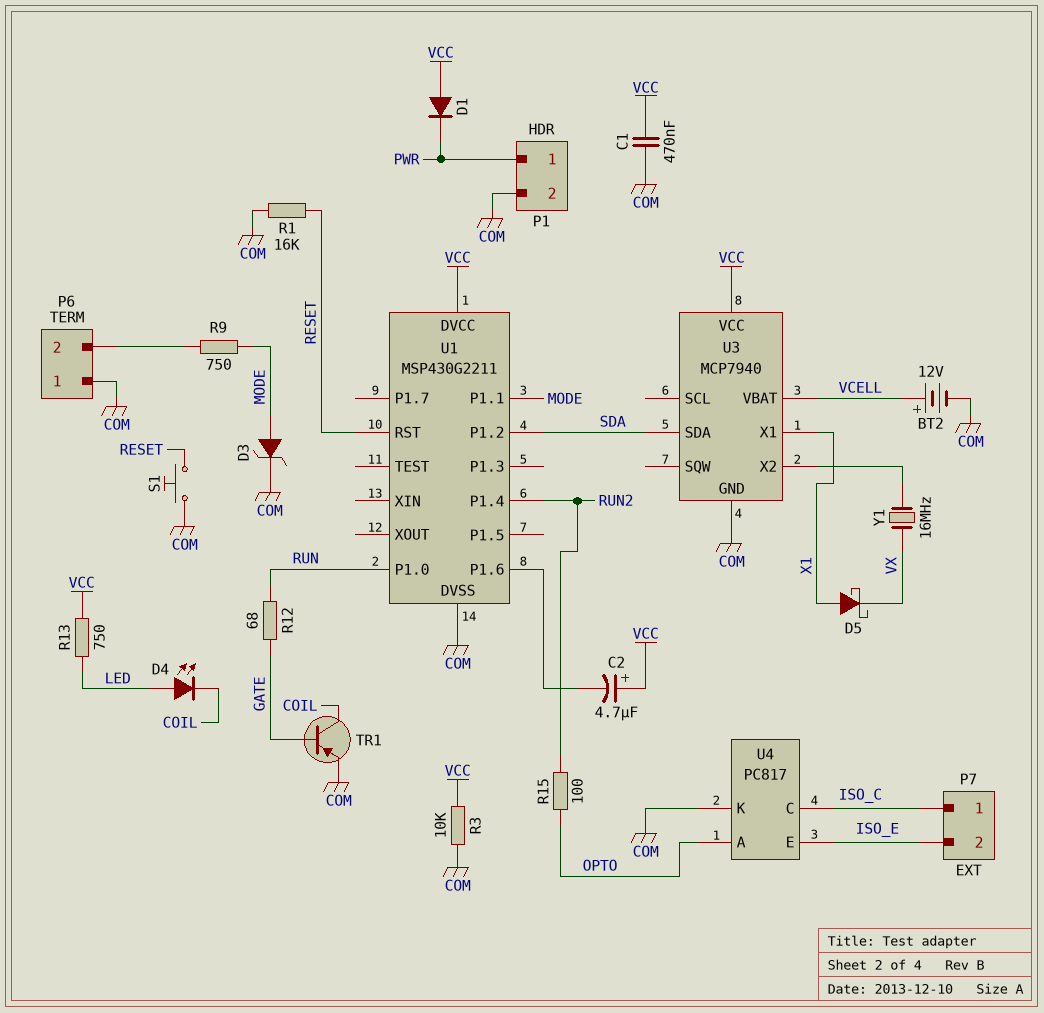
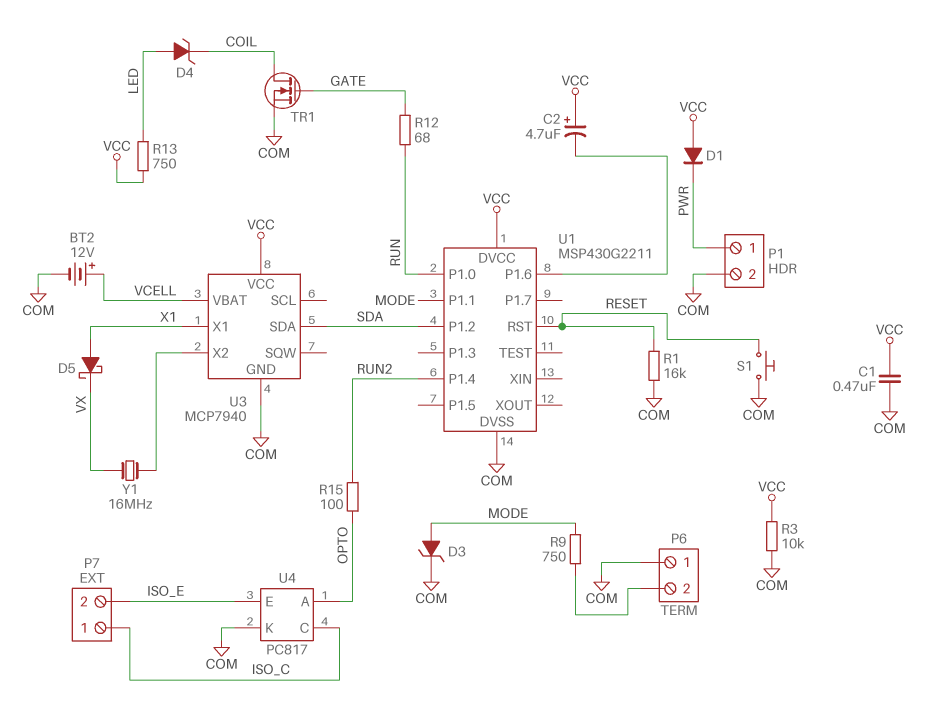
D4: LED (A LED, K COIL) -> zener (A LED, K COIL)
TR1: PNP (B GATE, C COIL, E COM) -> NMOS (G GATE, D COIL, S COM)

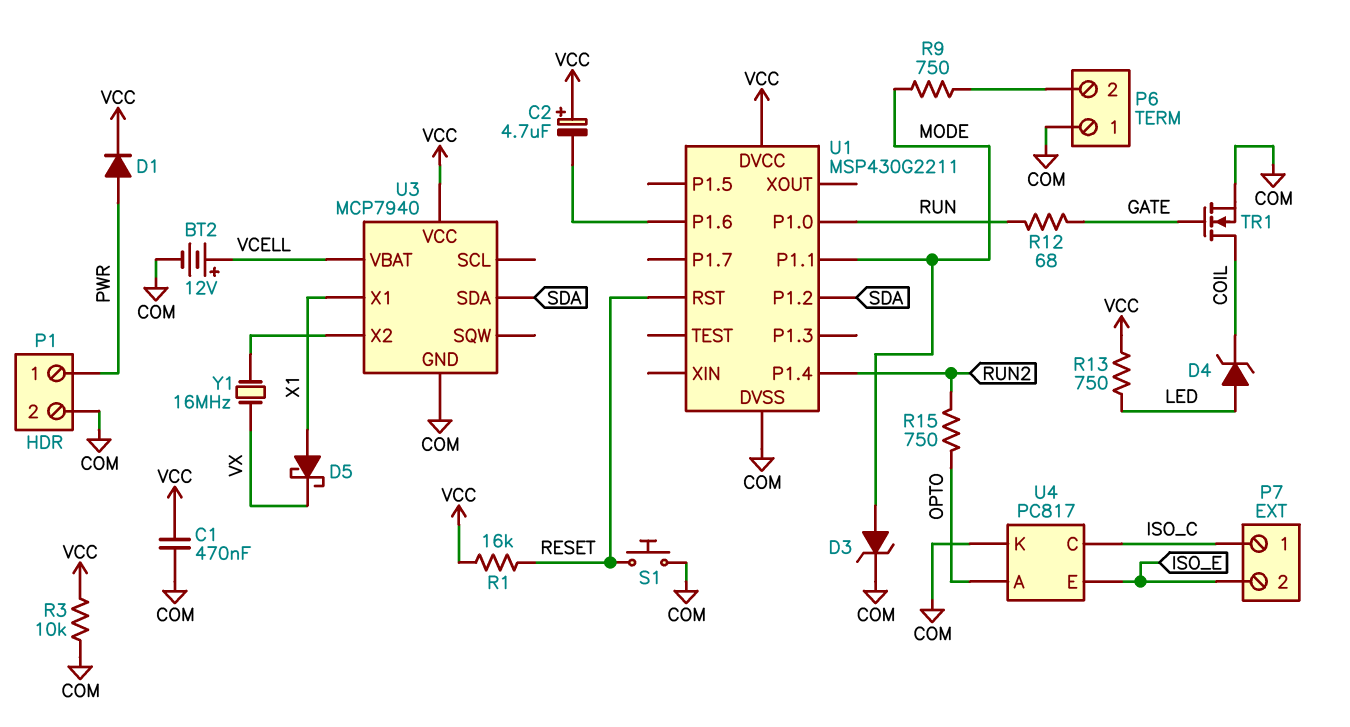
D1: diode (A VCC, K PWR) -> diode (A PWR, K VCC)
R1: 16k (COM, RESET) -> 16k (RESET, VCC)
R15: 100 (OPTO, RUN2) -> 750 (OPTO, RUN2)

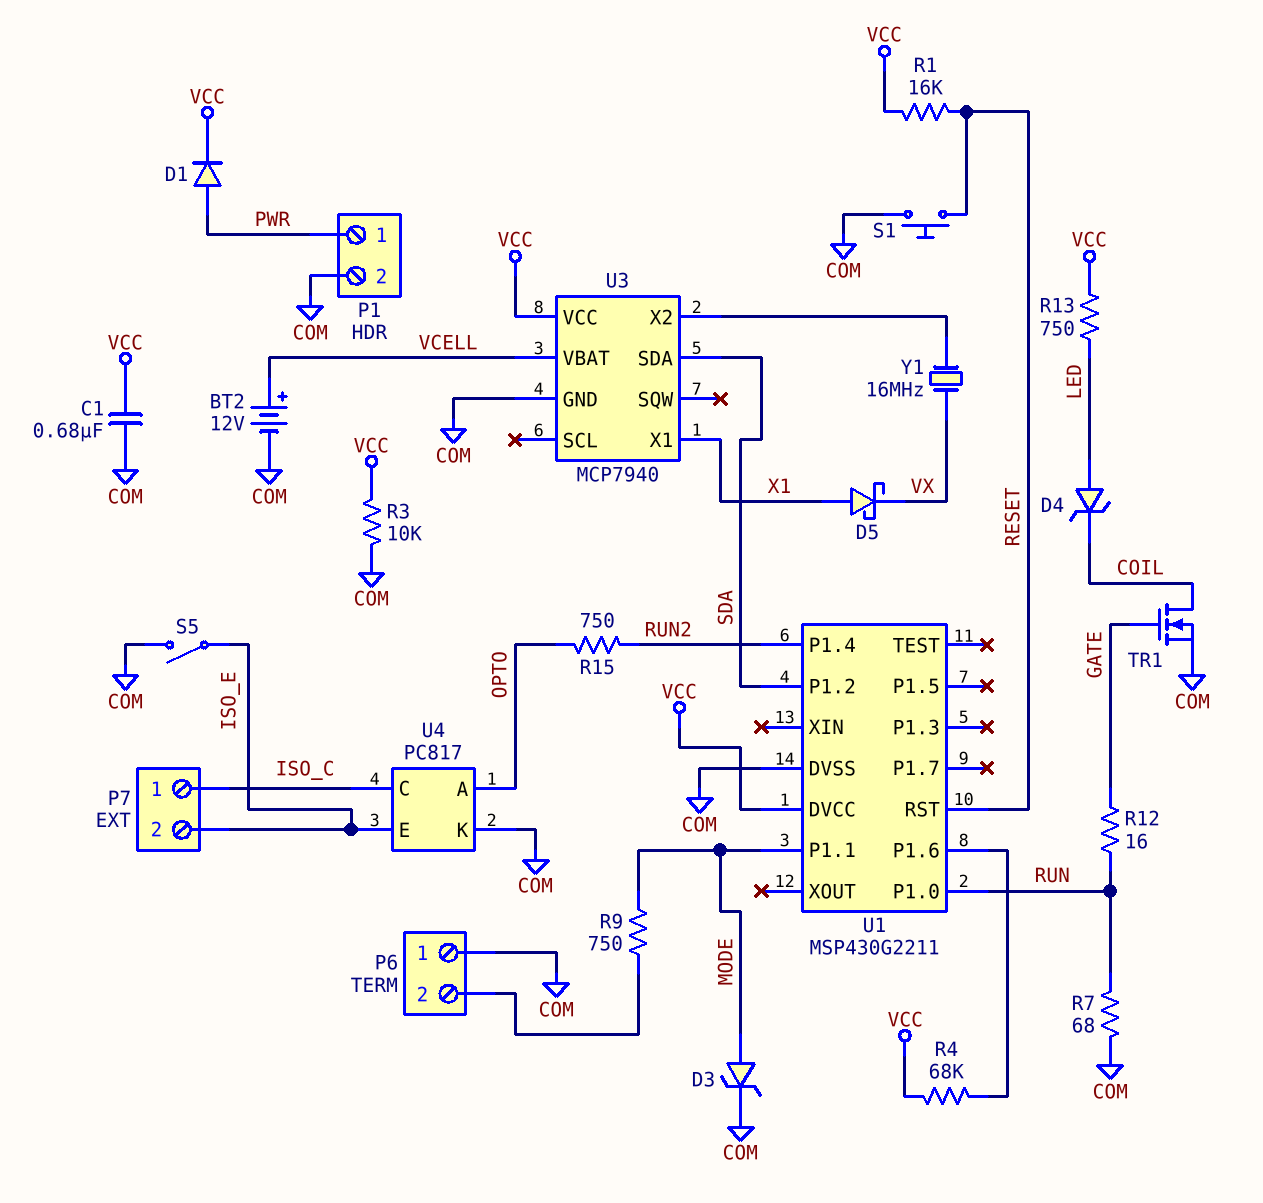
C1: 470nF (COM, VCC) -> 680nF (COM, VCC)
C2: 4.7uF (plus VCC, minus U1/P1.6) -> none
R4: none -> 68k (U1/P1.6, VCC)
R7: none -> 68 (COM, RUN)
R12: 68 (GATE, RUN) -> 16 (GATE, RUN)
S5: none -> switch (COM, ISO_E)

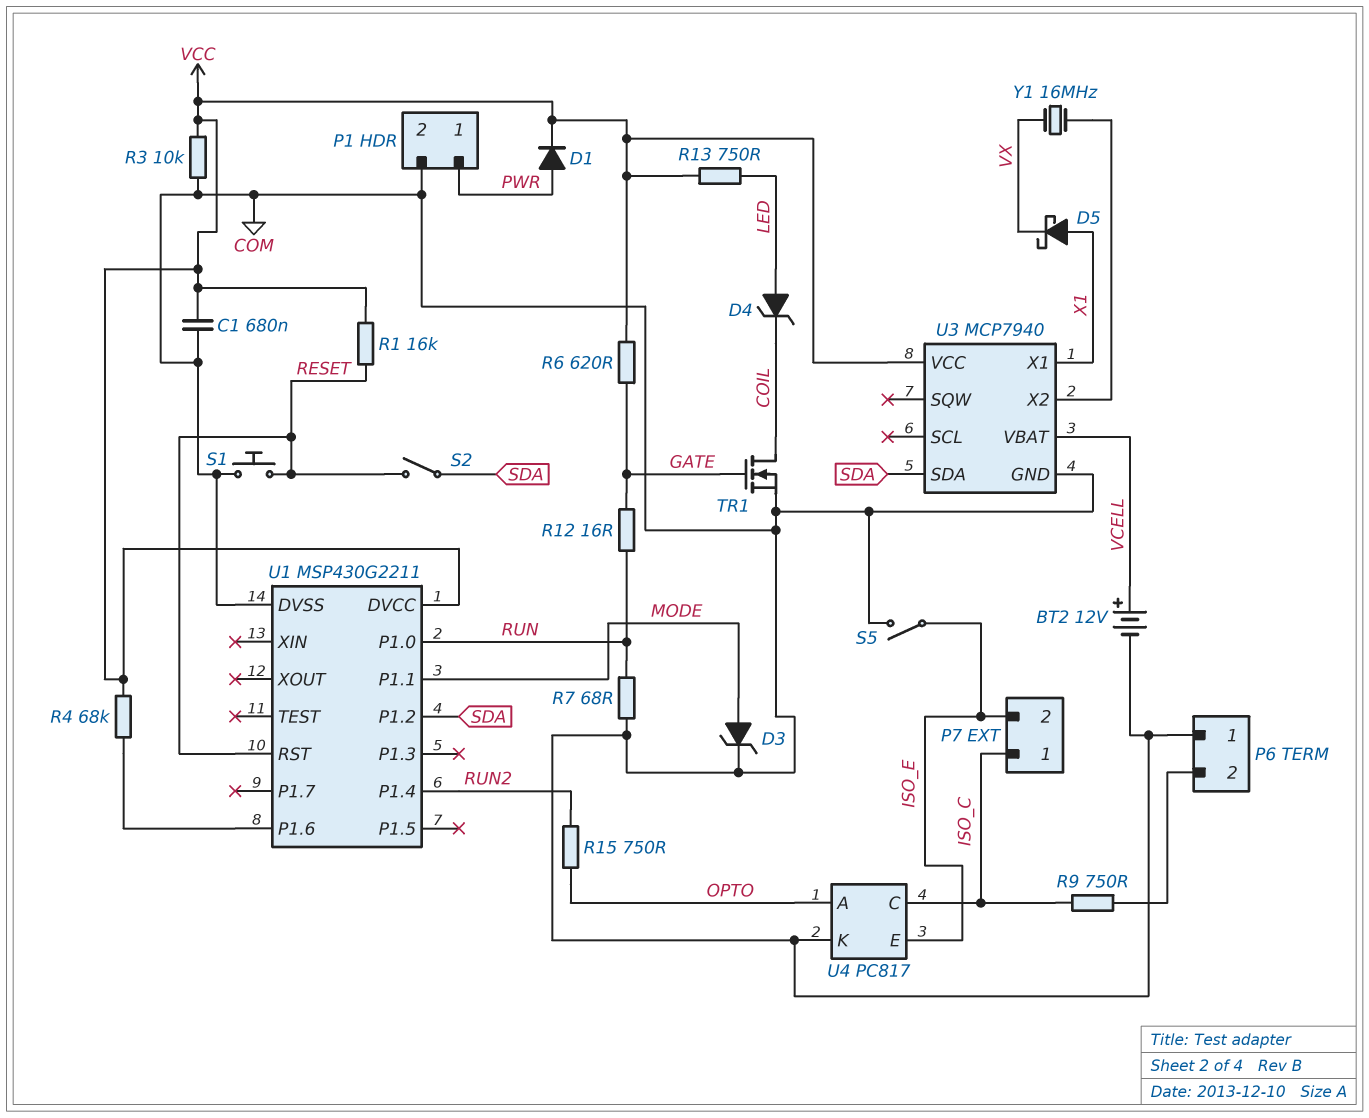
R6: none -> 620 (GATE, VCC)
R9: 750 (MODE, P6/2) -> 750 (ISO_C, P6/2)
S2: none -> switch (RESET, SDA)

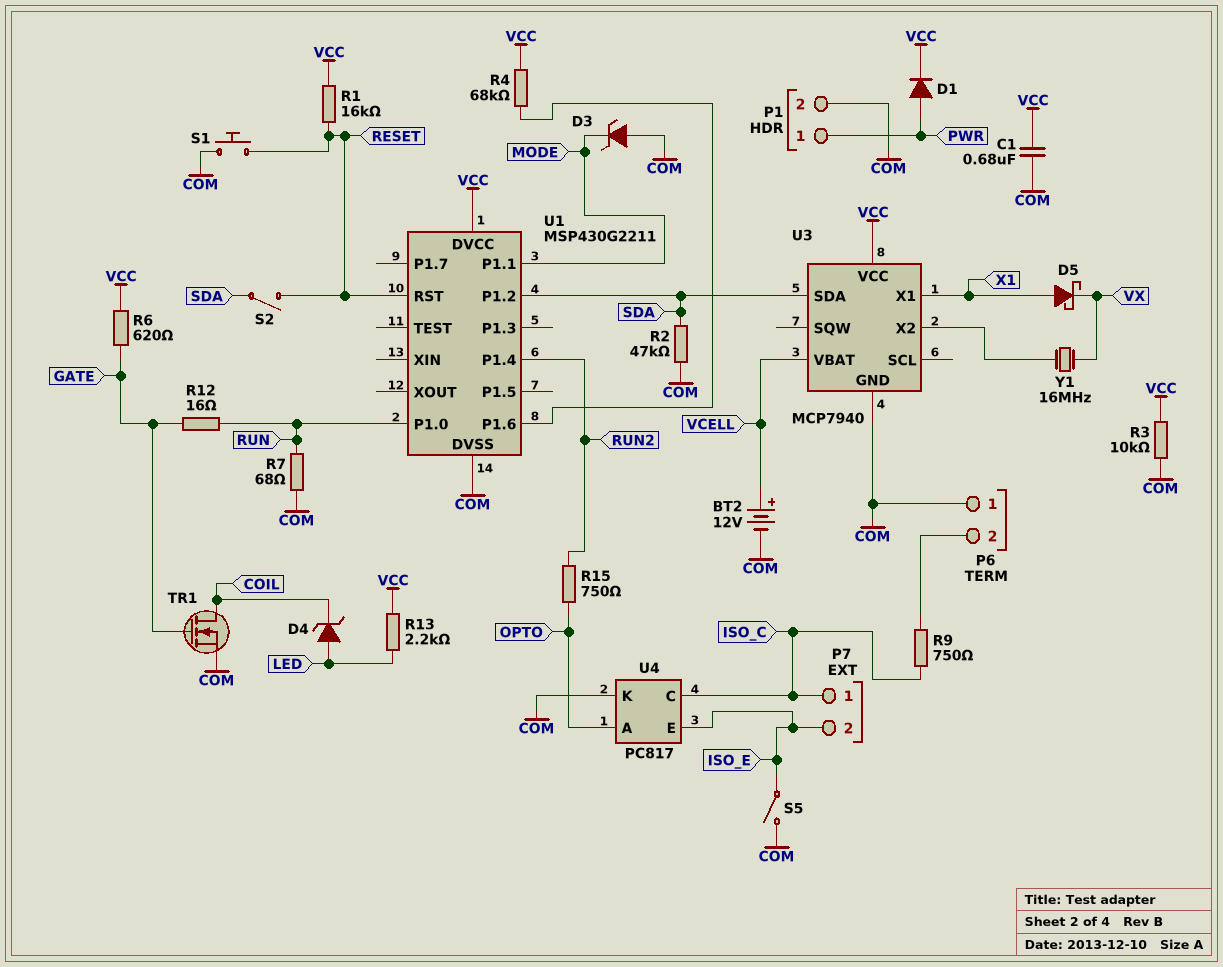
D3: zener (A MODE, K COM) -> zener (A COM, K MODE)
R2: none -> 47k (COM, SDA)
R13: 750 (LED, VCC) -> 2.2k (LED, VCC)

